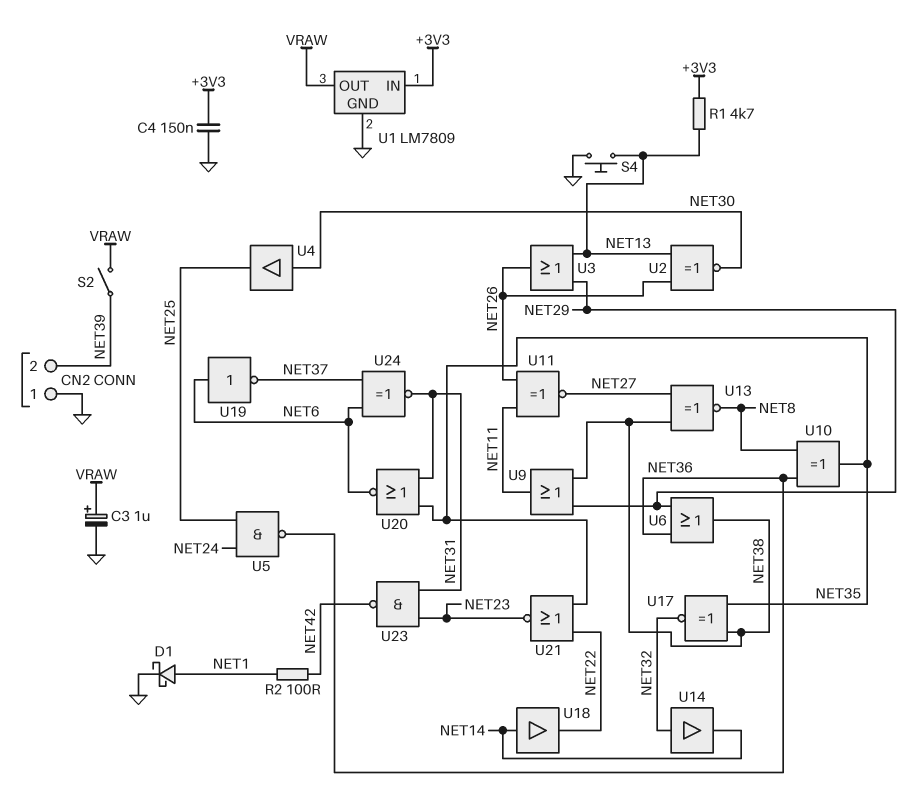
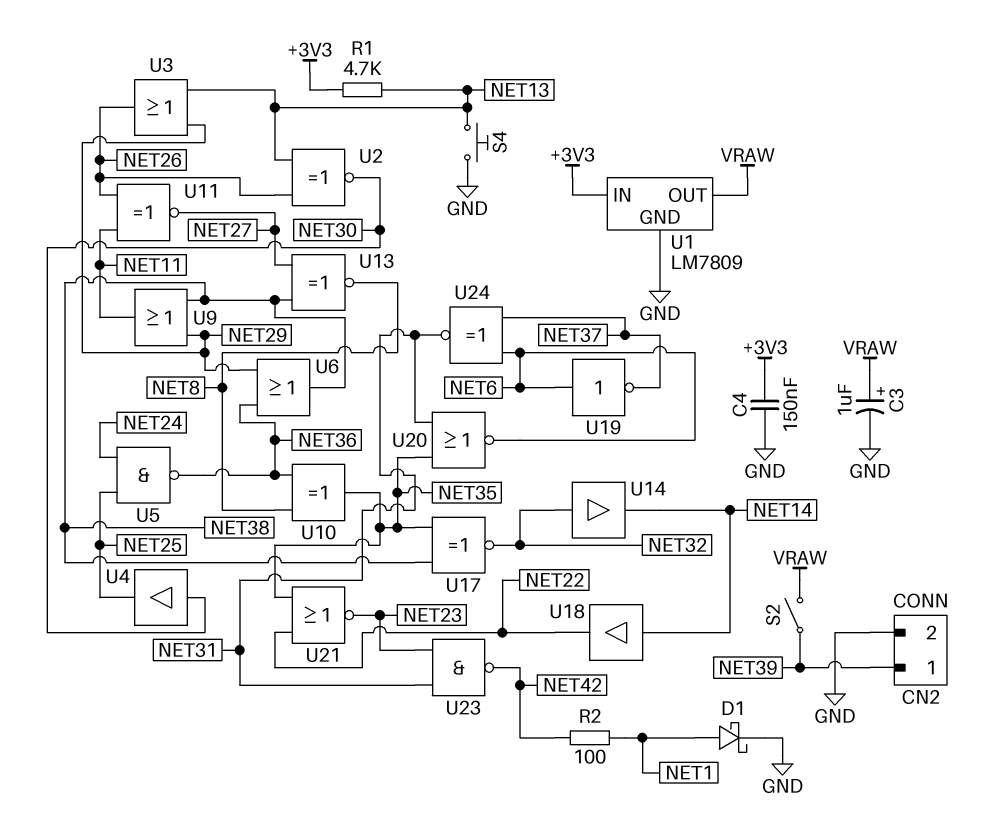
CN2 pin 1: GND -> NET39
CN2 pin 2: NET39 -> GND

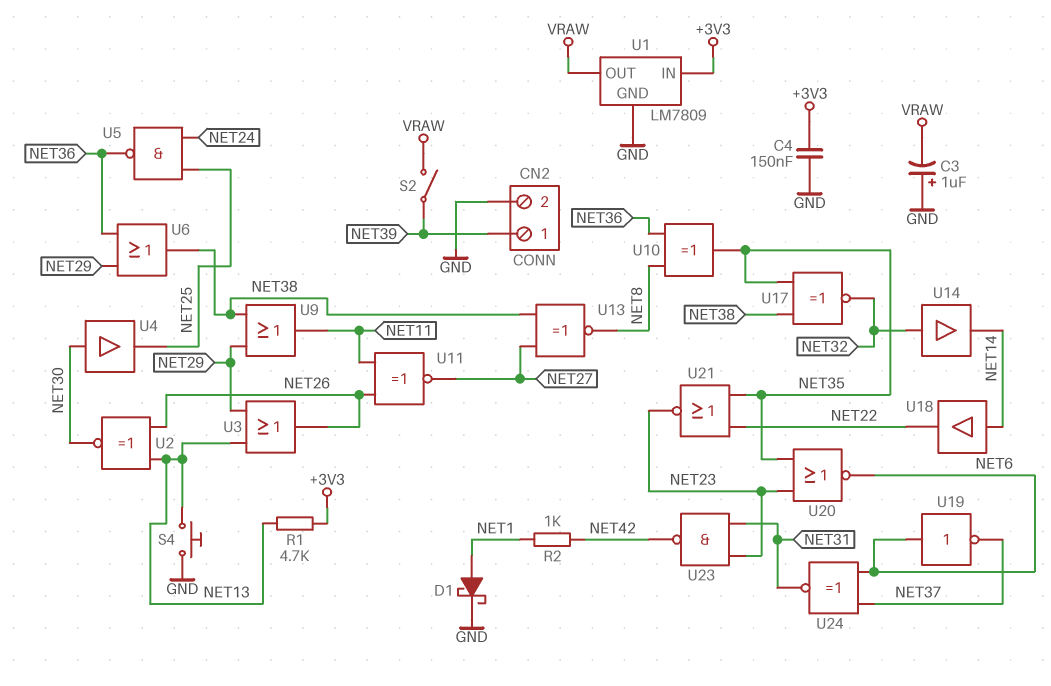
C3: 1uF (plus VRAW, minus GND) -> 1uF (plus GND, minus VRAW)
R2: 100 (NET1, NET42) -> 1k (NET1, NET42)
U20: NOR (in NET31, in NET35, out NET6) -> NOR (in NET23, in NET35, out NET6)

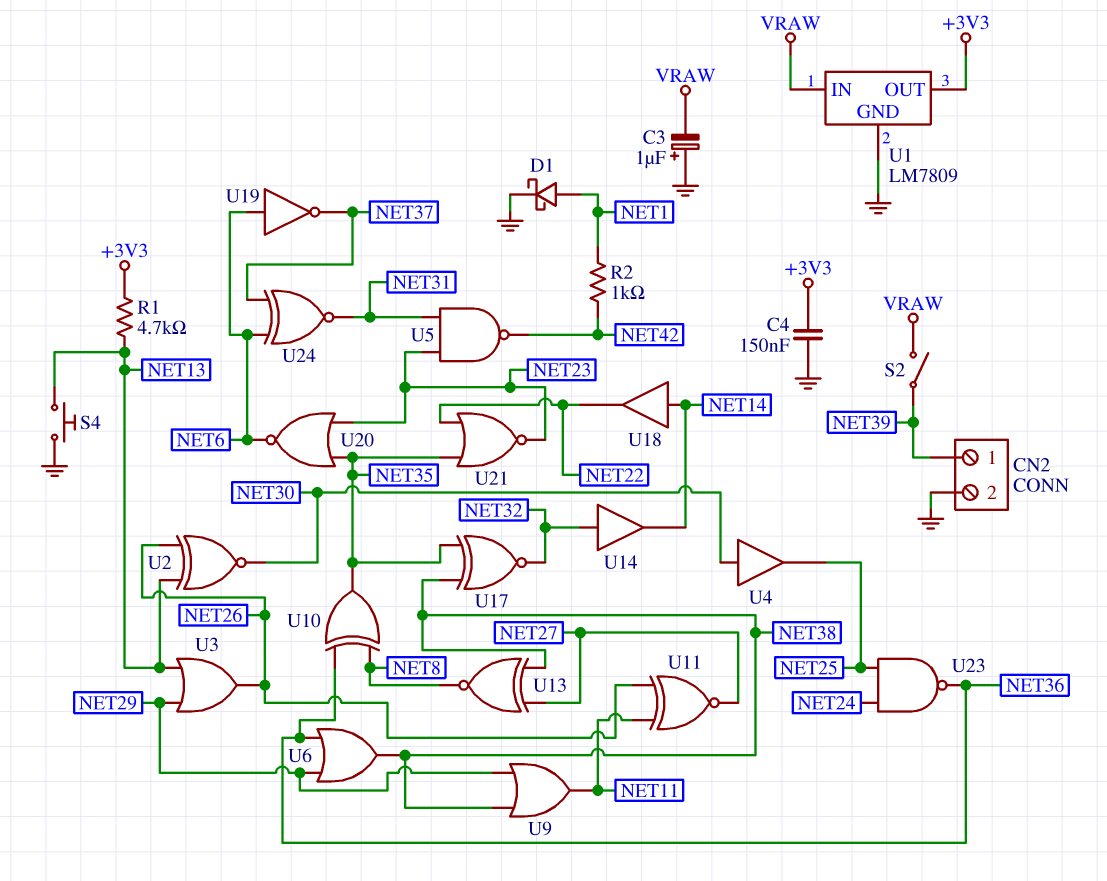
U1 pin IN: +3V3 -> VRAW
U1 pin OUT: VRAW -> +3V3
U5: NAND (in NET24, in NET25, out NET36) -> NAND (in NET23, in NET31, out NET42)
U23: NAND (in NET23, in NET31, out NET42) -> NAND (in NET24, in NET25, out NET36)

